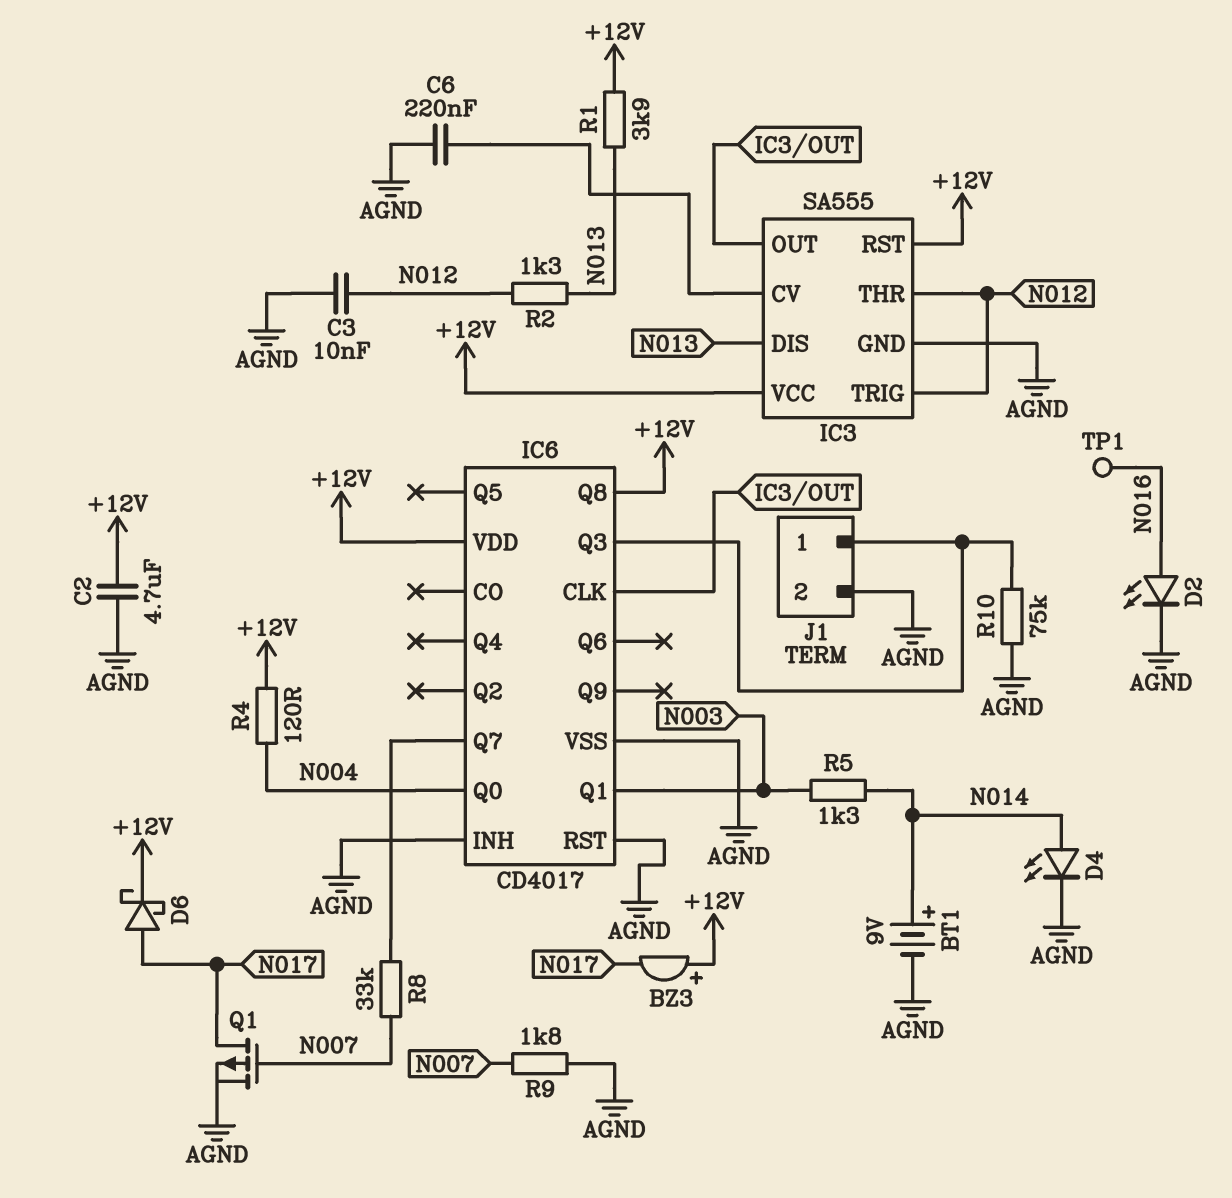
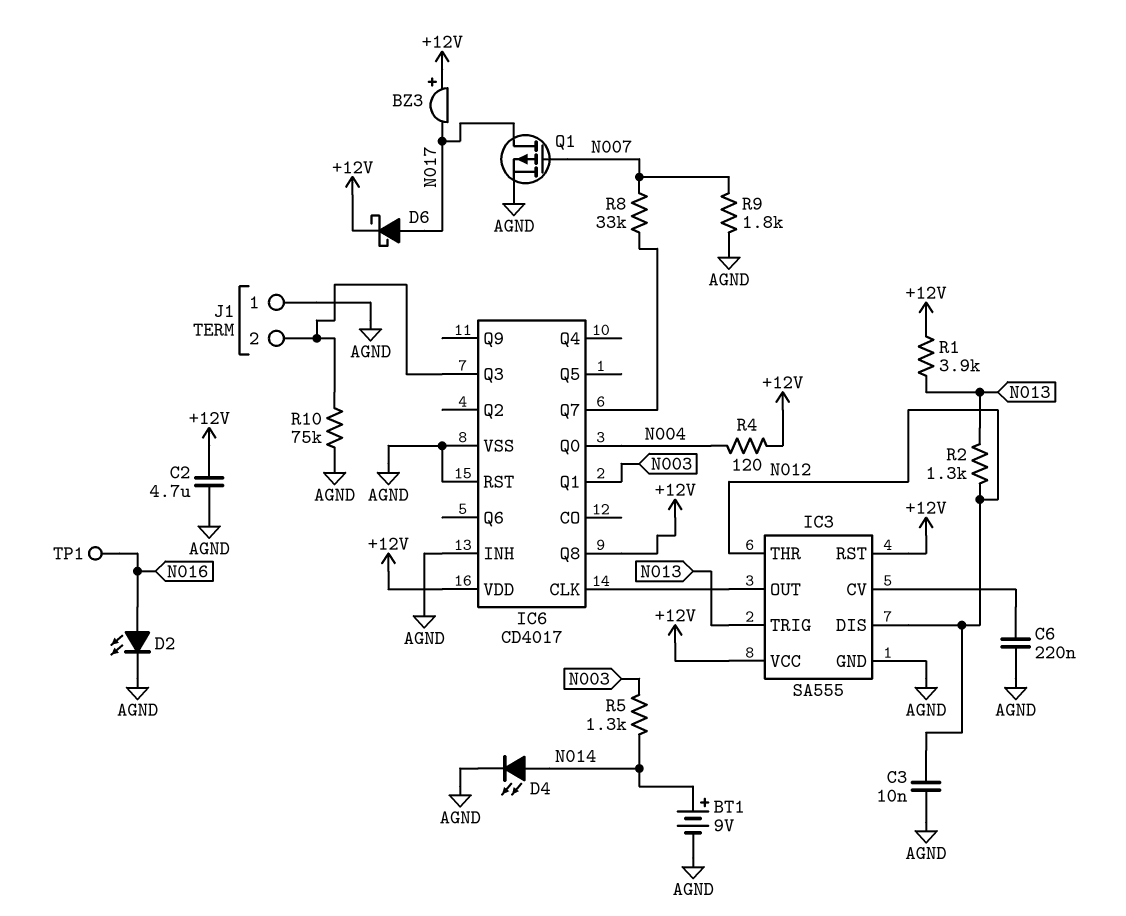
IC3 pin DIS: N013 -> N012
IC3 pin TRIG: N012 -> N013
J1 pin 1: IC6/Q3 -> AGND
J1 pin 2: AGND -> IC6/Q3

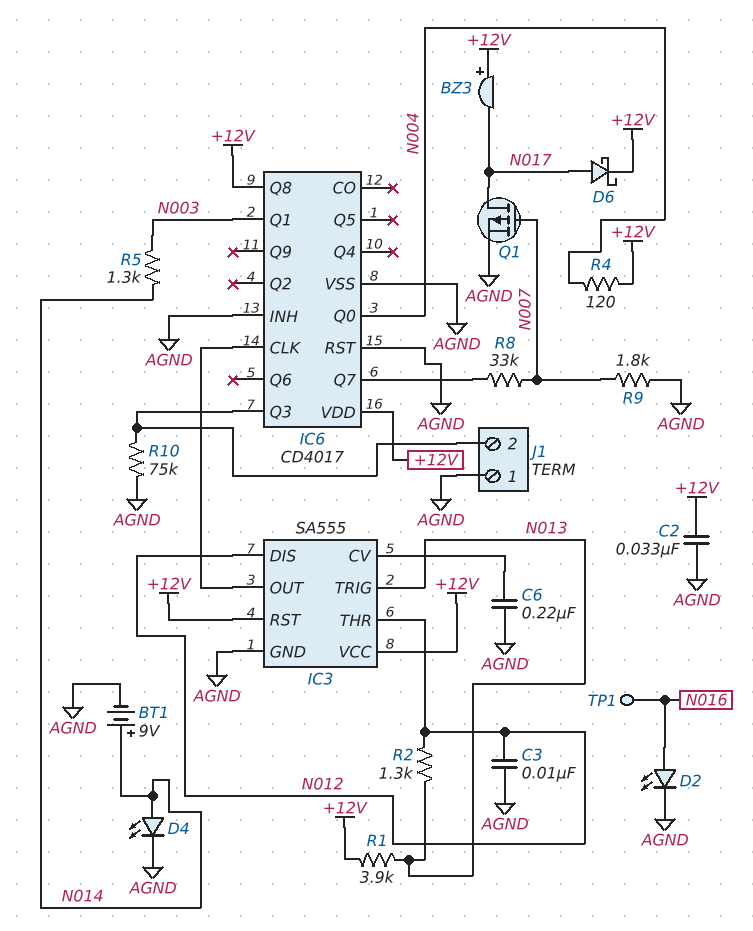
C2: 4.7uF (+12V, AGND) -> 33nF (+12V, AGND)

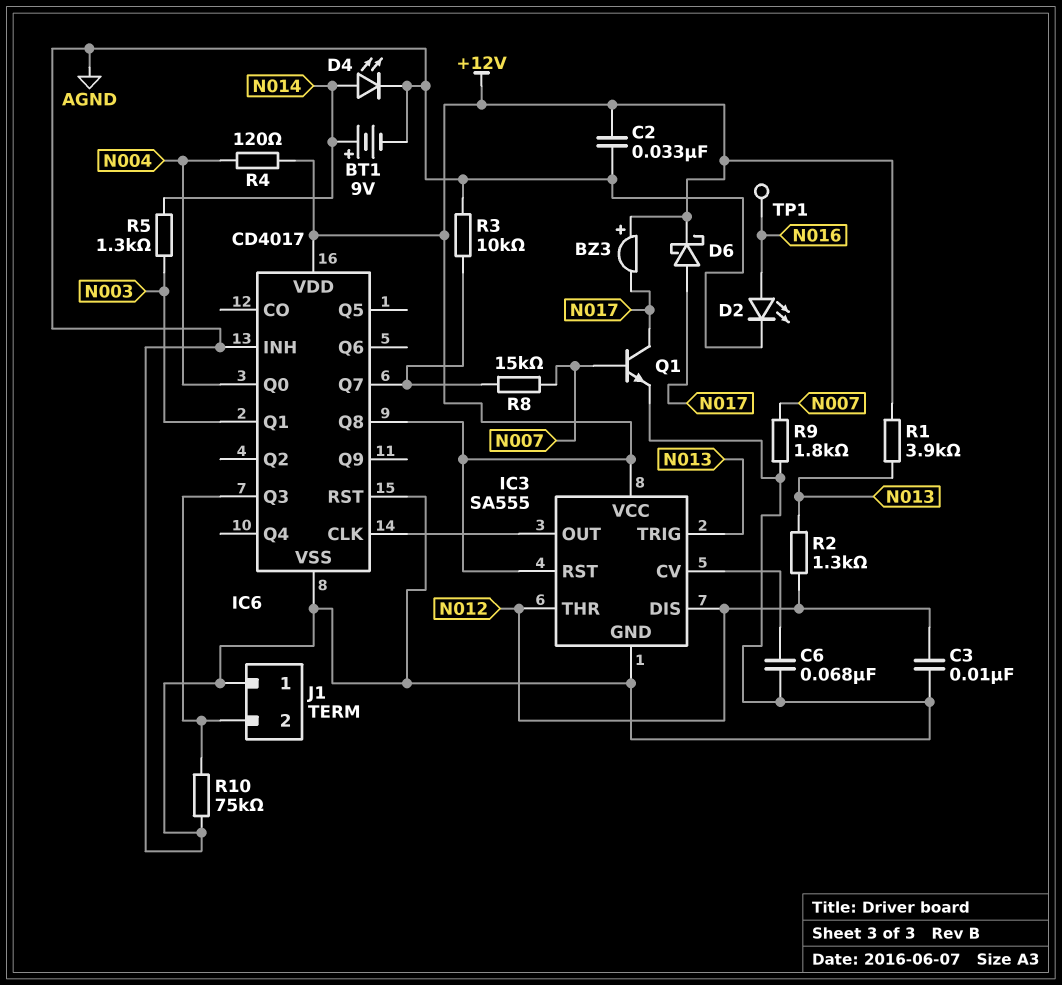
C6: 220nF (AGND, IC3/CV) -> 68nF (AGND, IC3/CV)
Q1: PMOS (G N007, D N017, S AGND) -> NPN (B N007, C N017, E AGND)
R3: none -> 10k (AGND, IC6/Q7)
R8: 33k (IC6/Q7, N007) -> 15k (IC6/Q7, N007)

